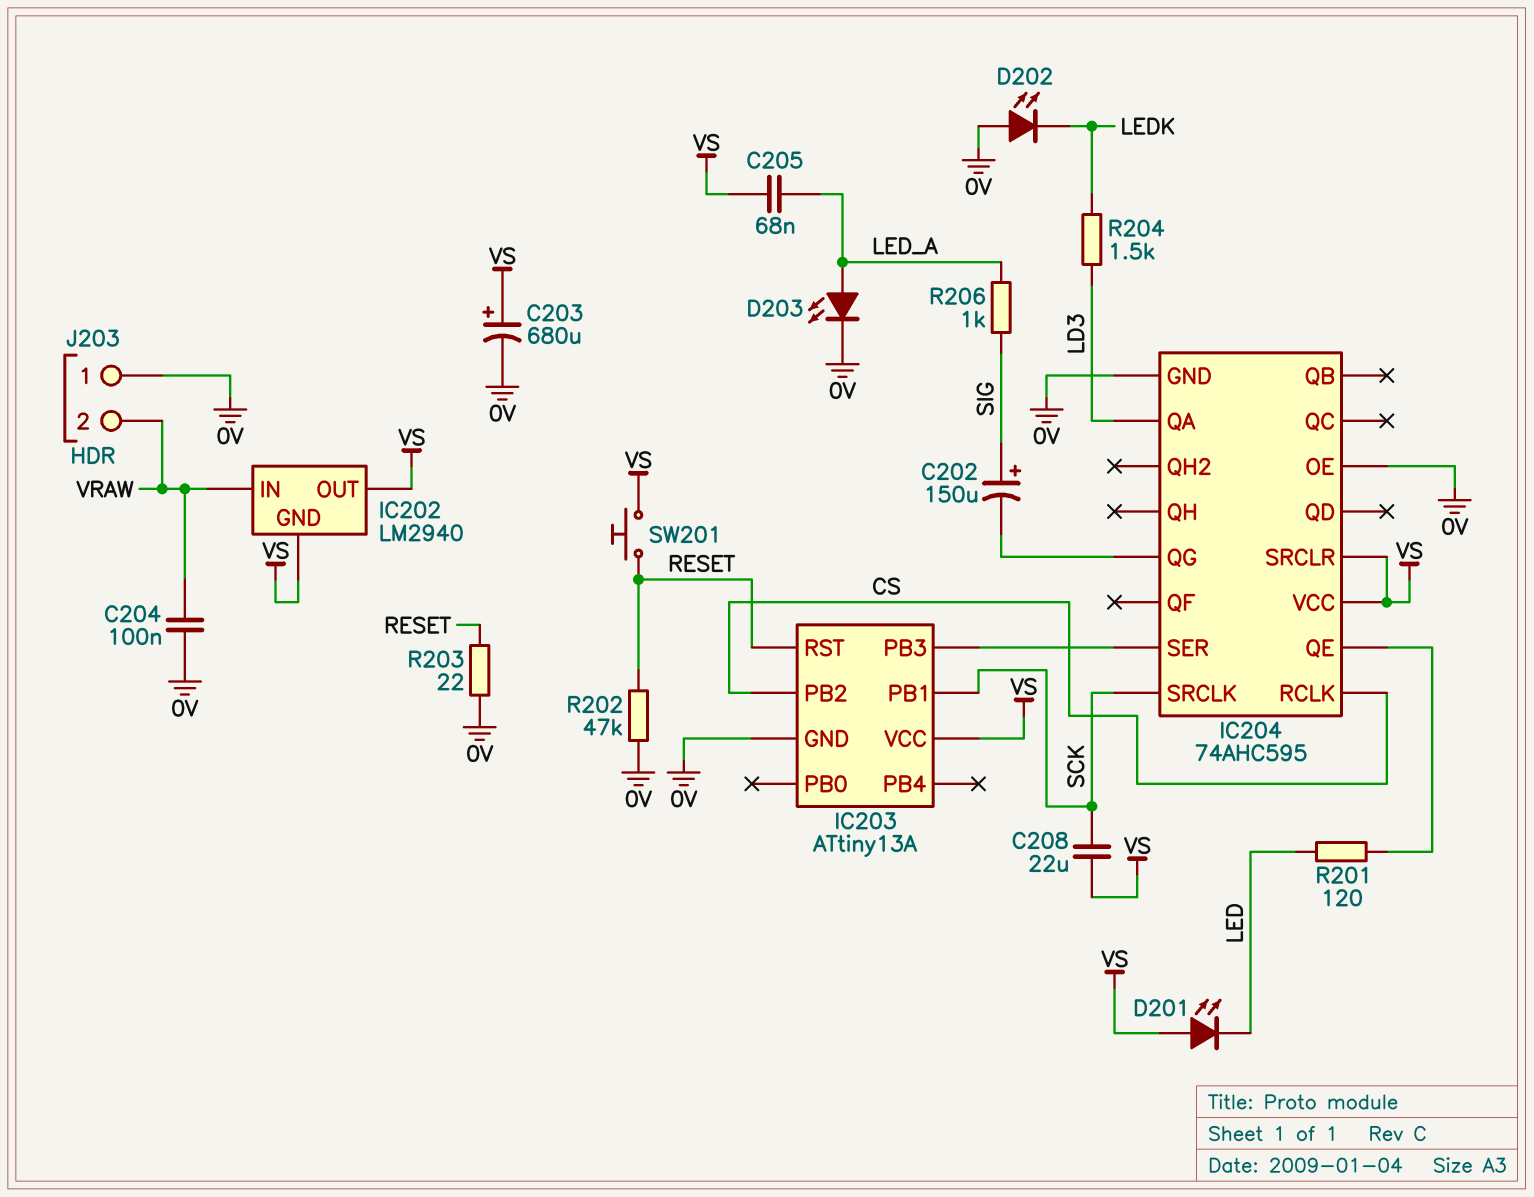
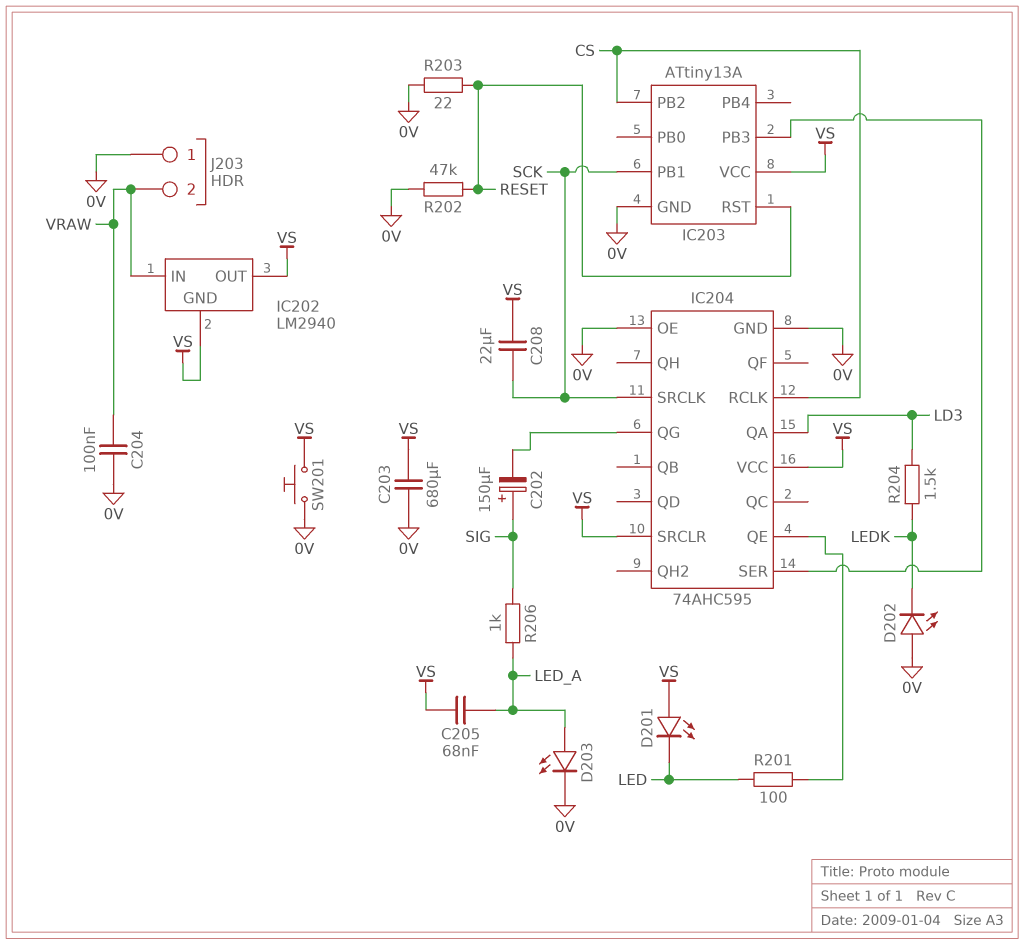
C203: 680uF (plus VS, minus 0V) -> 680uF (0V, VS)
R201: 120 (IC204/QE, LED) -> 100 (IC204/QE, LED)
SW201: button (RESET, VS) -> button (0V, VS)

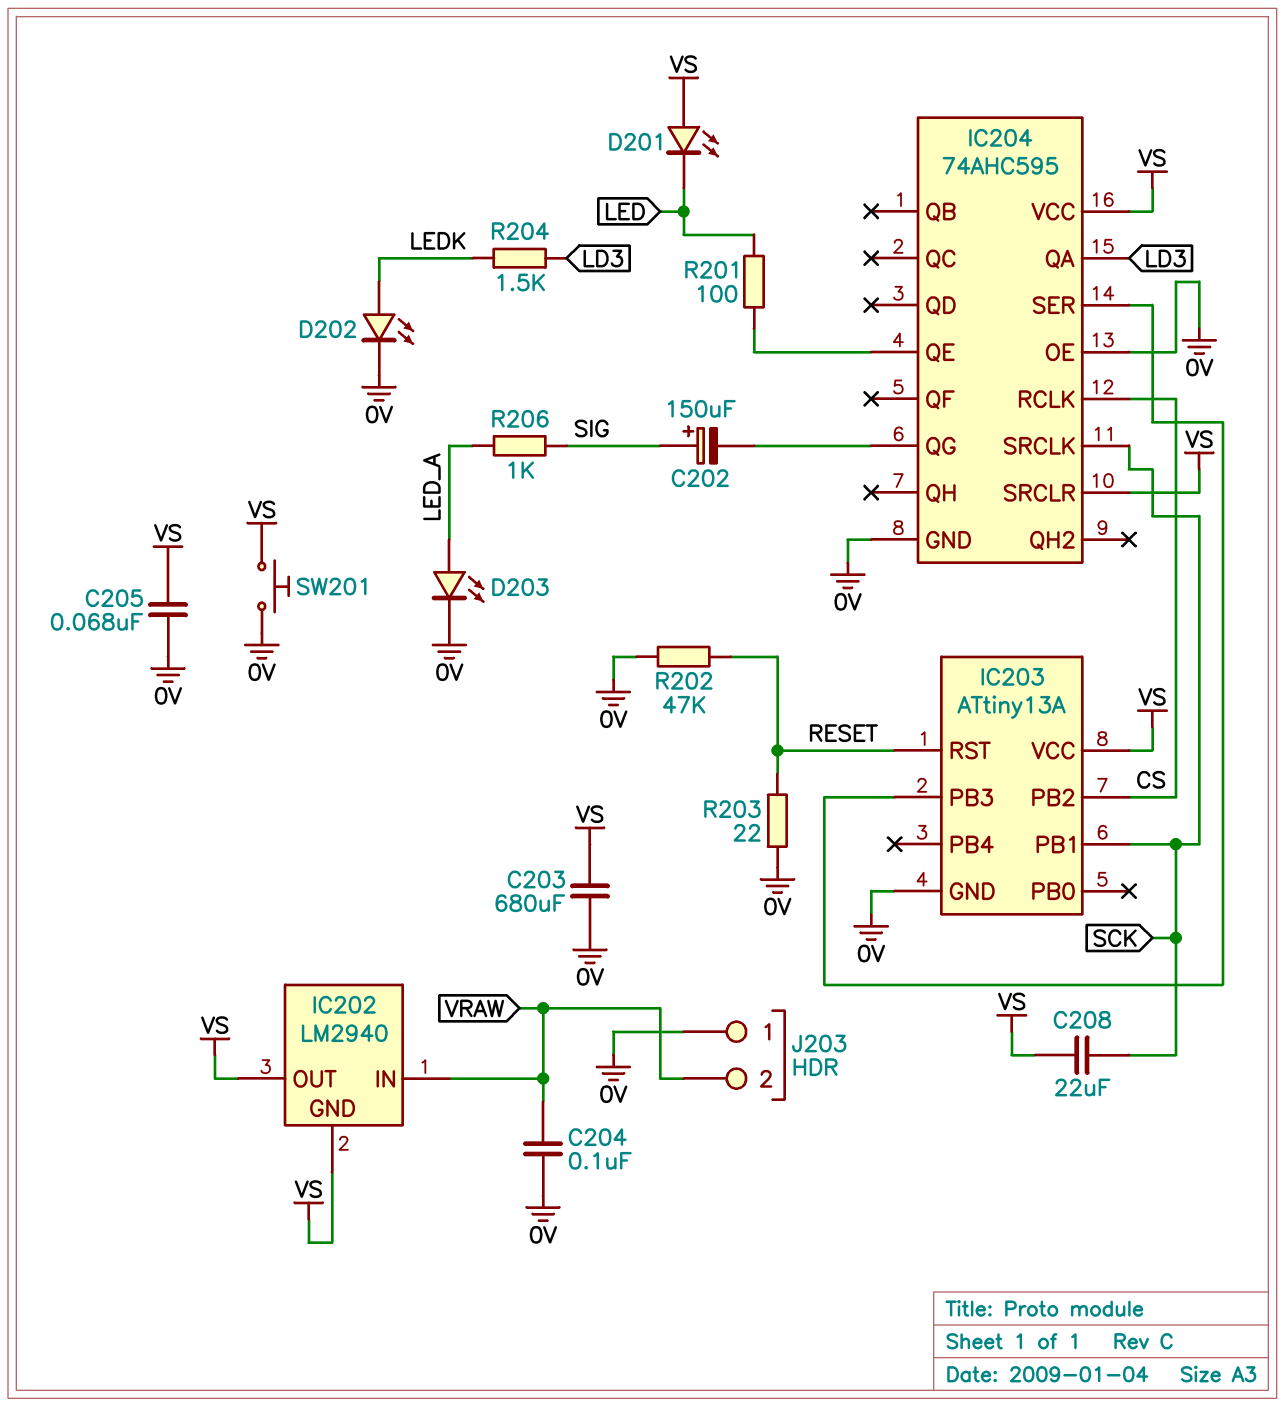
C205: 68nF (LED_A, VS) -> 68nF (0V, VS)
D202: LED (A 0V, K LEDK) -> LED (A LEDK, K 0V)

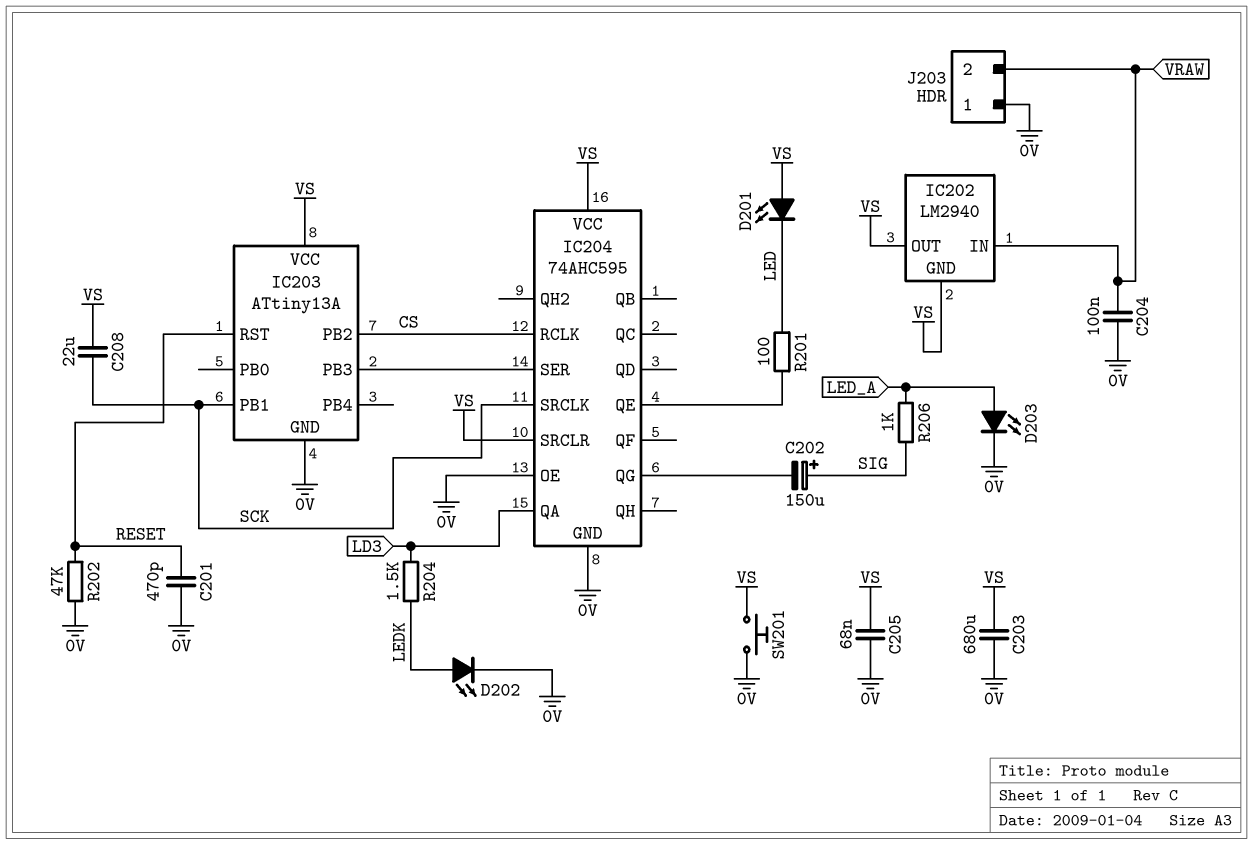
C201: none -> 470pF (0V, RESET)
R203: 22 (0V, RESET) -> none

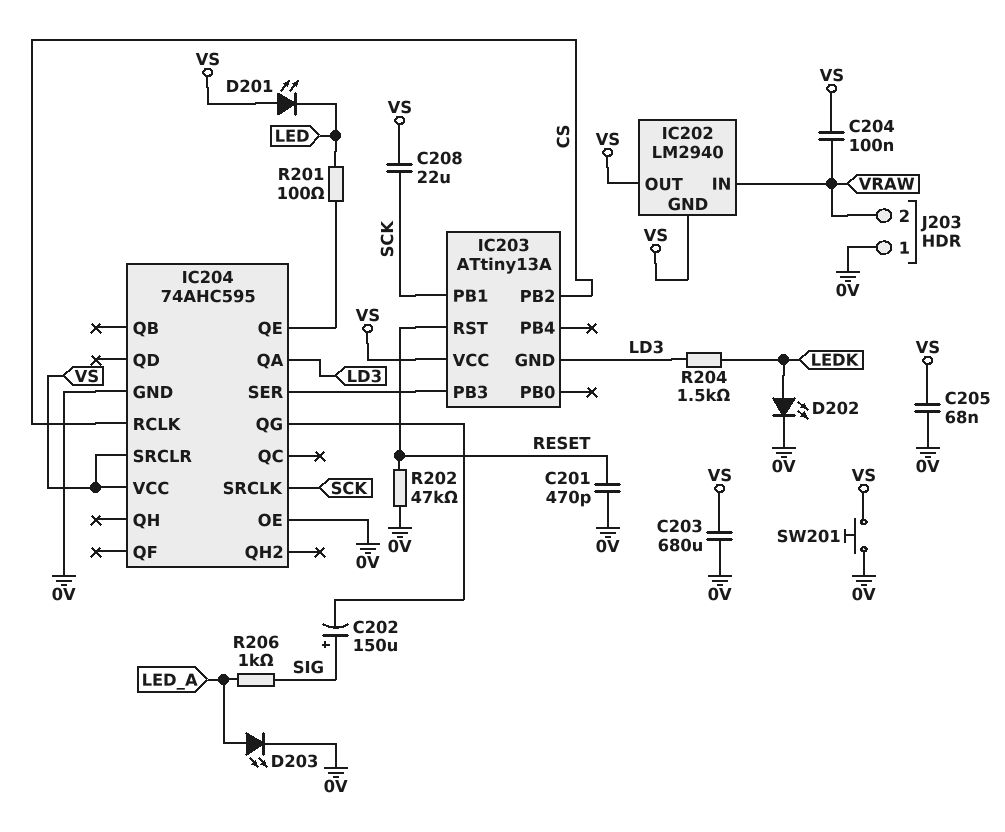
C204: 100nF (0V, VRAW) -> 100nF (VRAW, VS)
IC203 pin GND: 0V -> LD3

